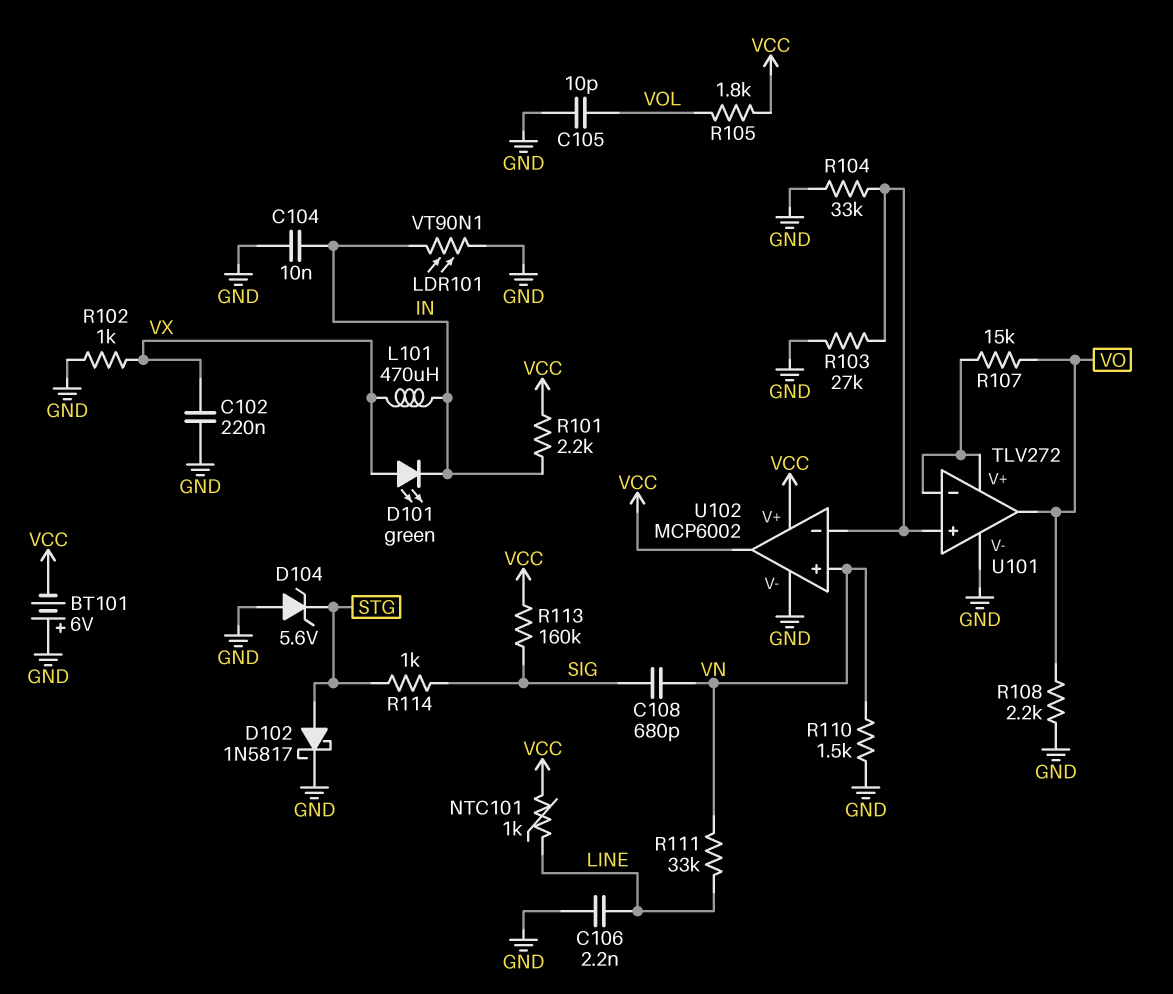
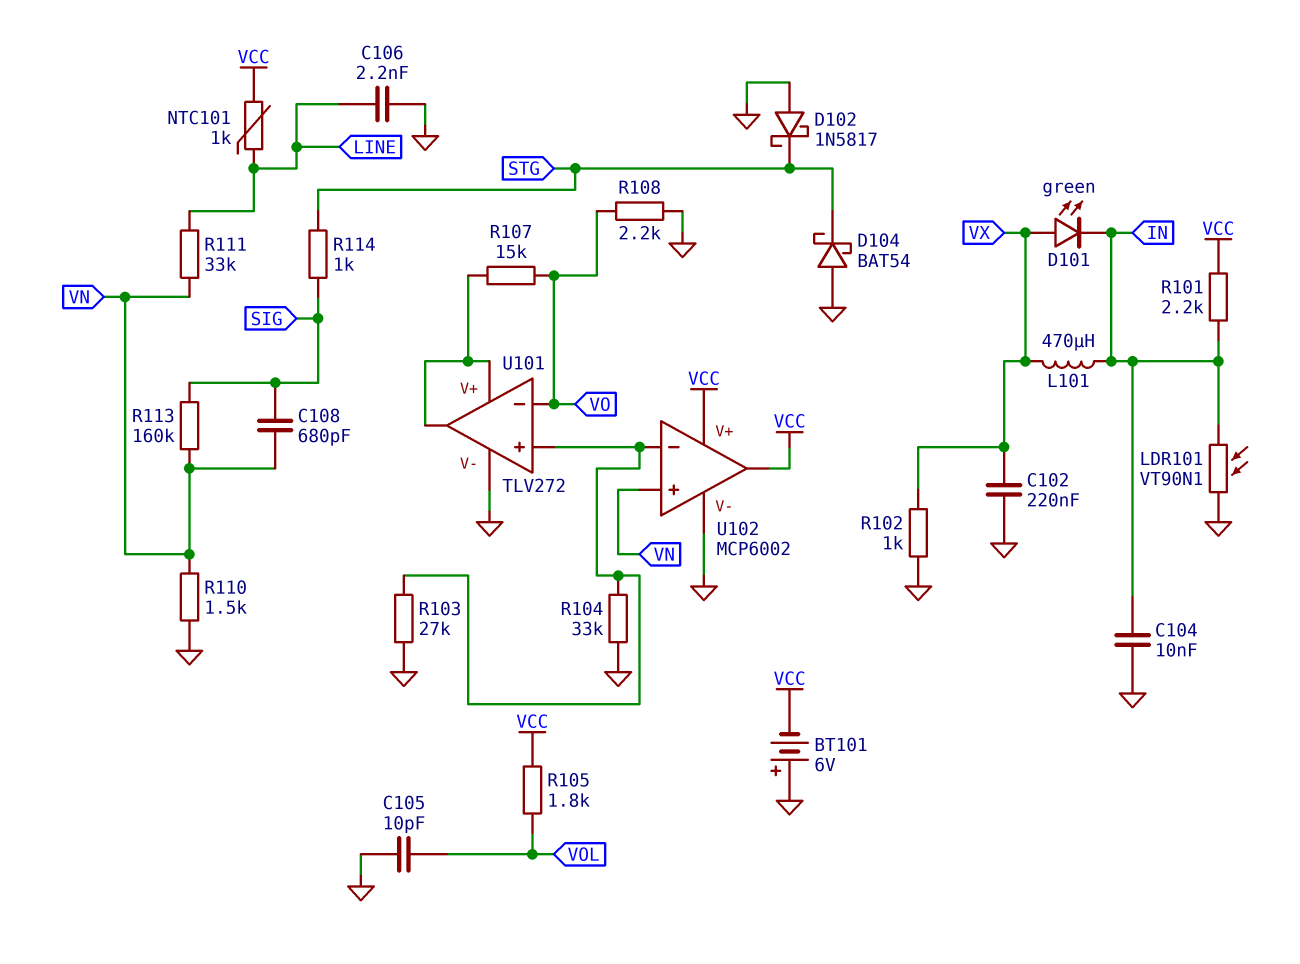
D102: schottky 1N5817 (A STG, K GND) -> schottky 1N5817 (A GND, K STG)
D104: zener 5.6V (A GND, K STG) -> schottky BAT54 (A GND, K STG)
R113: 160k (SIG, VCC) -> 160k (SIG, VN)
U101 pin in-: U101/V+ -> VO
U101 pin out: VO -> U101/V+

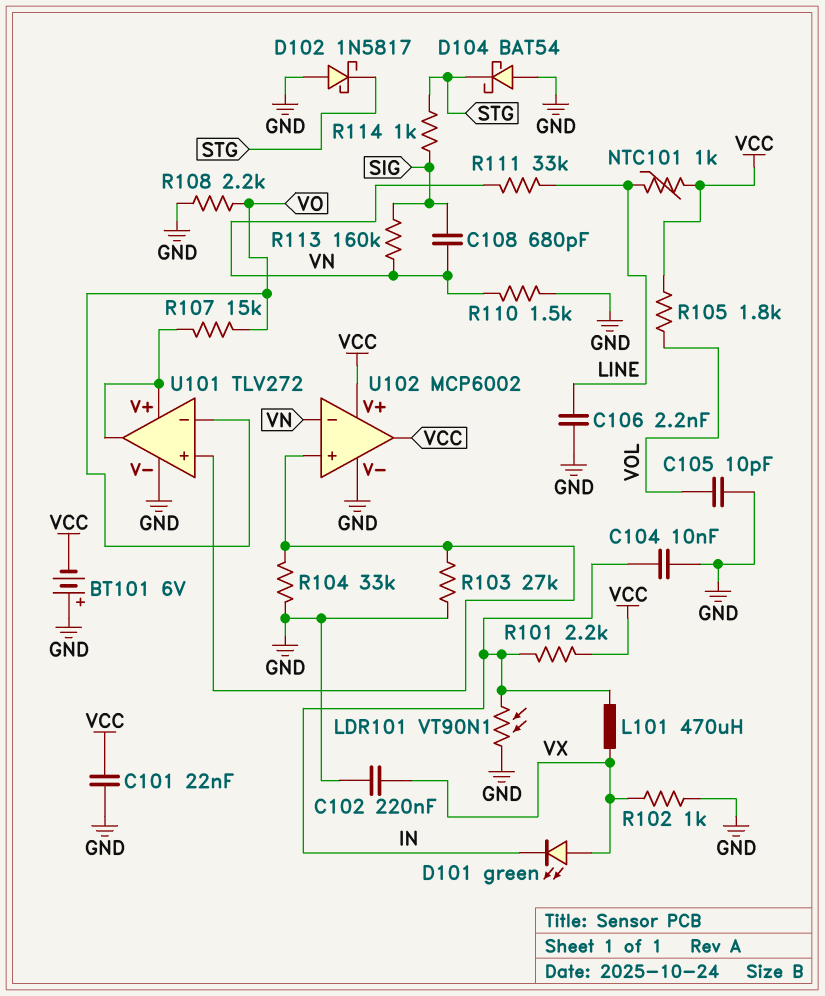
C101: none -> 22nF (GND, VCC)
U102 pin in+: VN -> U101/in+
U102 pin in-: U101/in+ -> VN

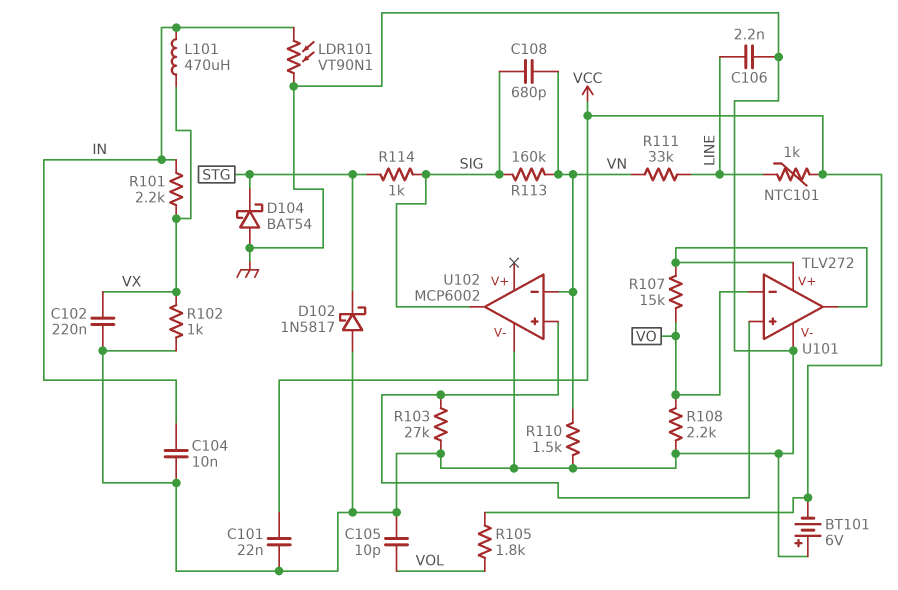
D101: LED green (A VX, K IN) -> none
R101: 2.2k (IN, VCC) -> 2.2k (IN, VX)
R104: 33k (GND, U101/in+) -> none
U102 pin V+: VCC -> none
U102 pin out: VCC -> SIG

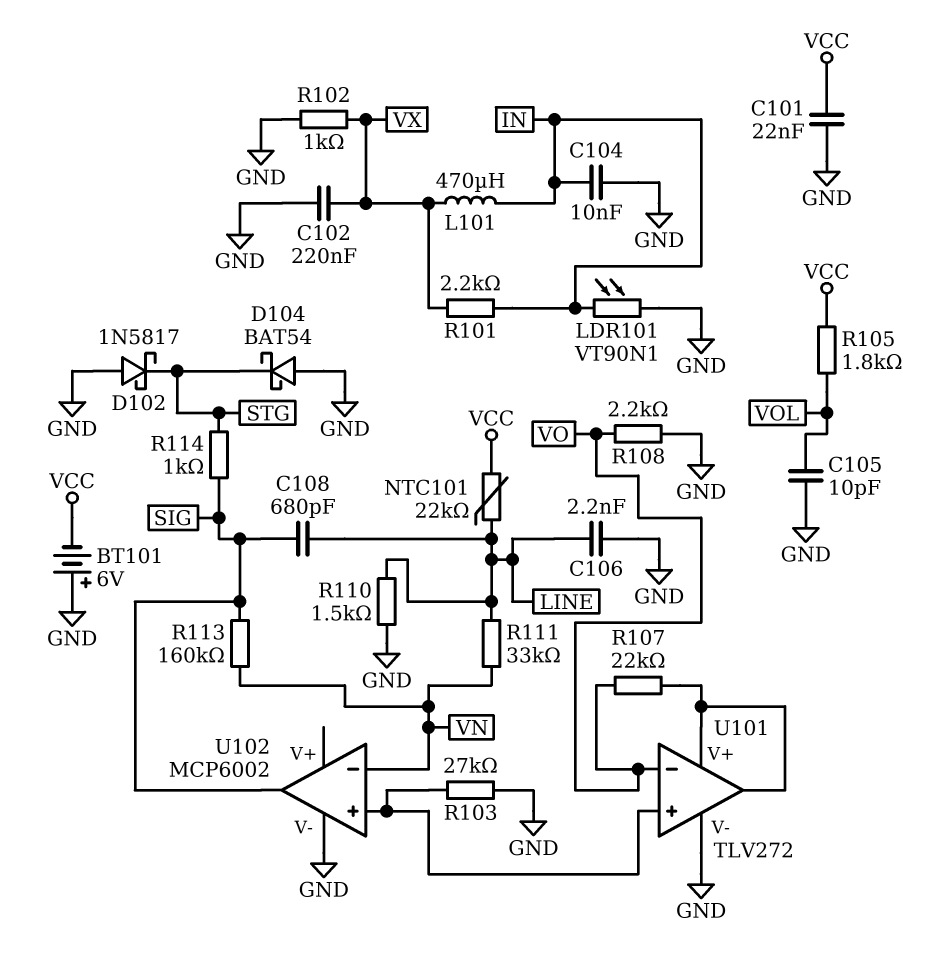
C108: 680pF (SIG, VN) -> 680pF (LINE, SIG)
NTC101: 1k (LINE, VCC) -> 22k (LINE, VCC)
R107: 15k (U101/V+, VO) -> 22k (U101/V+, VO)
R110: 1.5k (GND, VN) -> 1.5k (GND, LINE)

